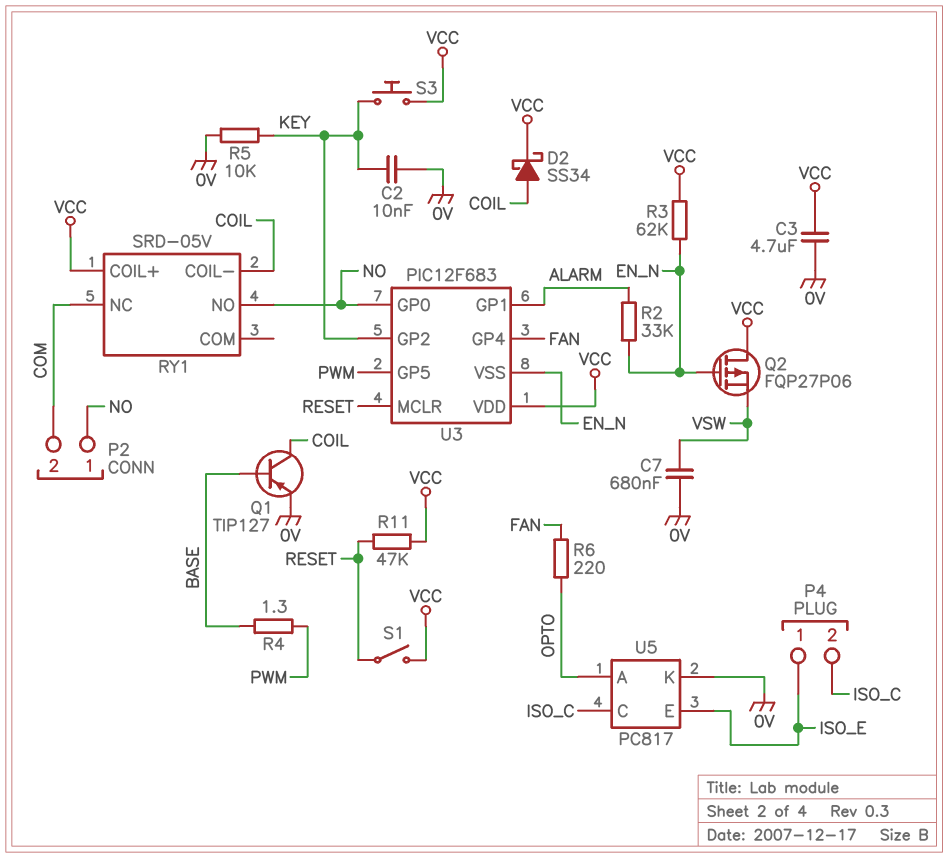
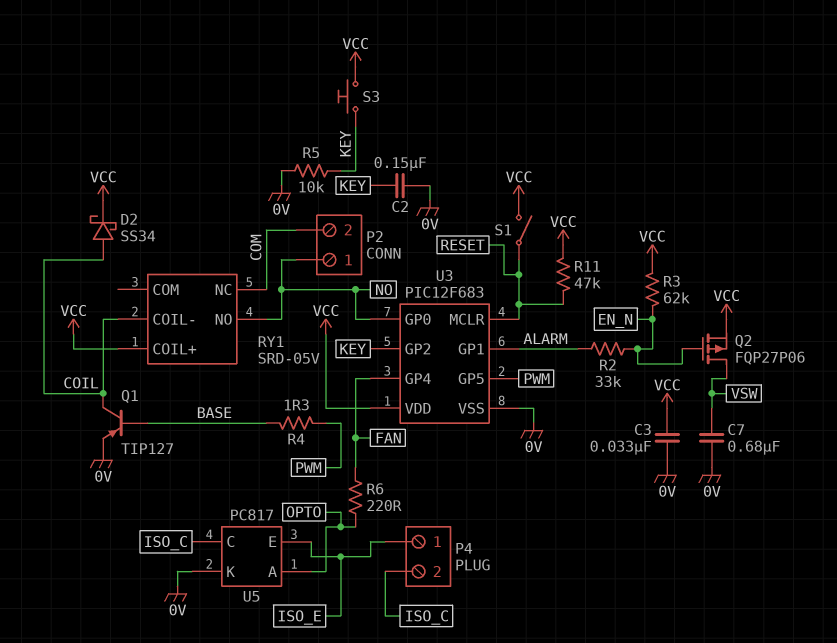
C2: 10nF (0V, KEY) -> 150nF (0V, KEY)
C3: 4.7uF (0V, VCC) -> 33nF (0V, VCC)
Q2: PMOS FQP27P06 (G EN_N, D VCC, S VSW) -> PMOS FQP27P06 (G EN_N, D VSW, S VCC)
U3 pin VSS: EN_N -> 0V

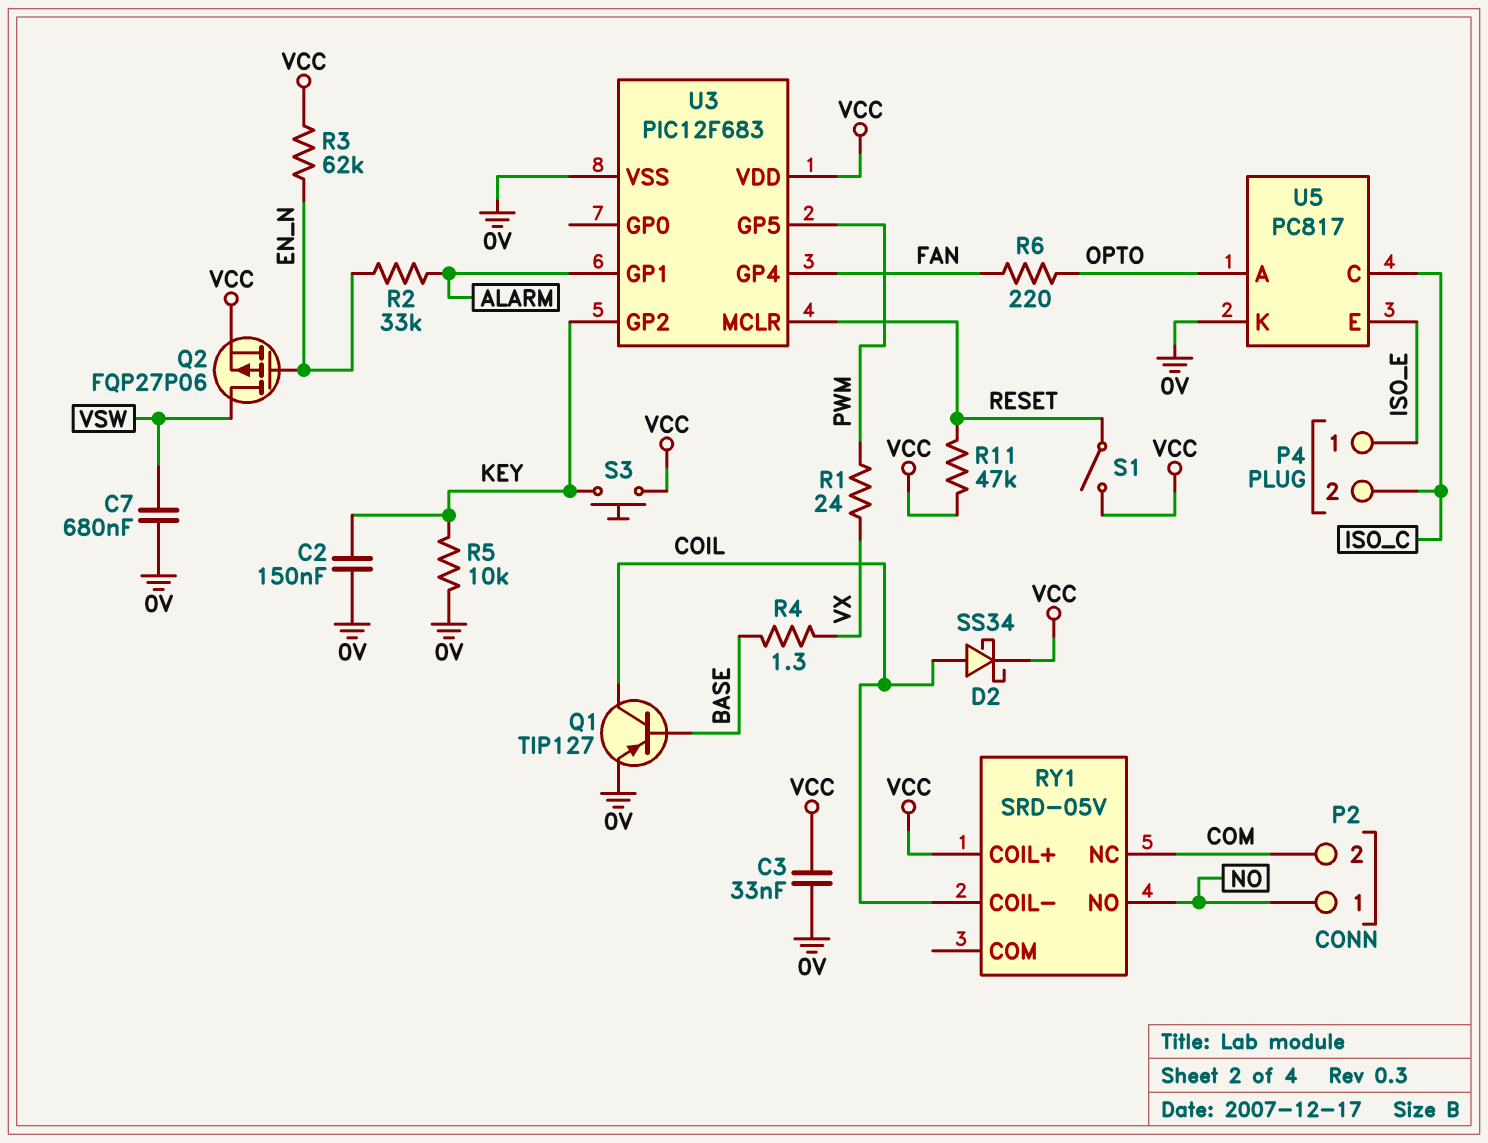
R1: none -> 24 (PWM, VX)
R4: 1.3 (BASE, PWM) -> 1.3 (BASE, VX)
U3 pin GP0: NO -> none

